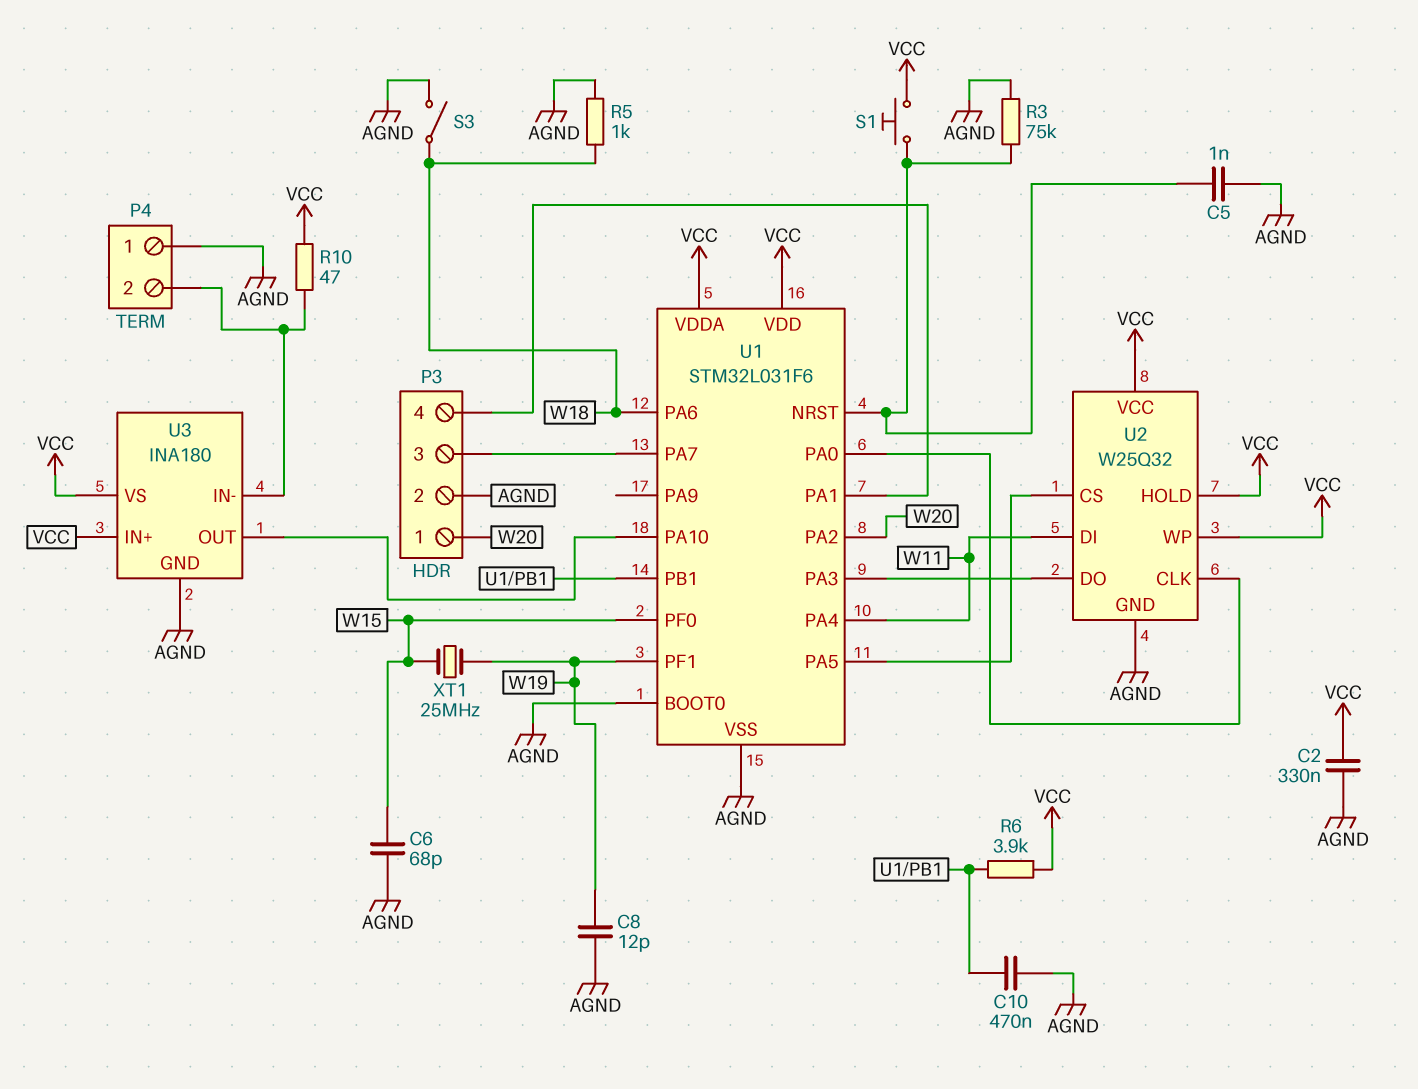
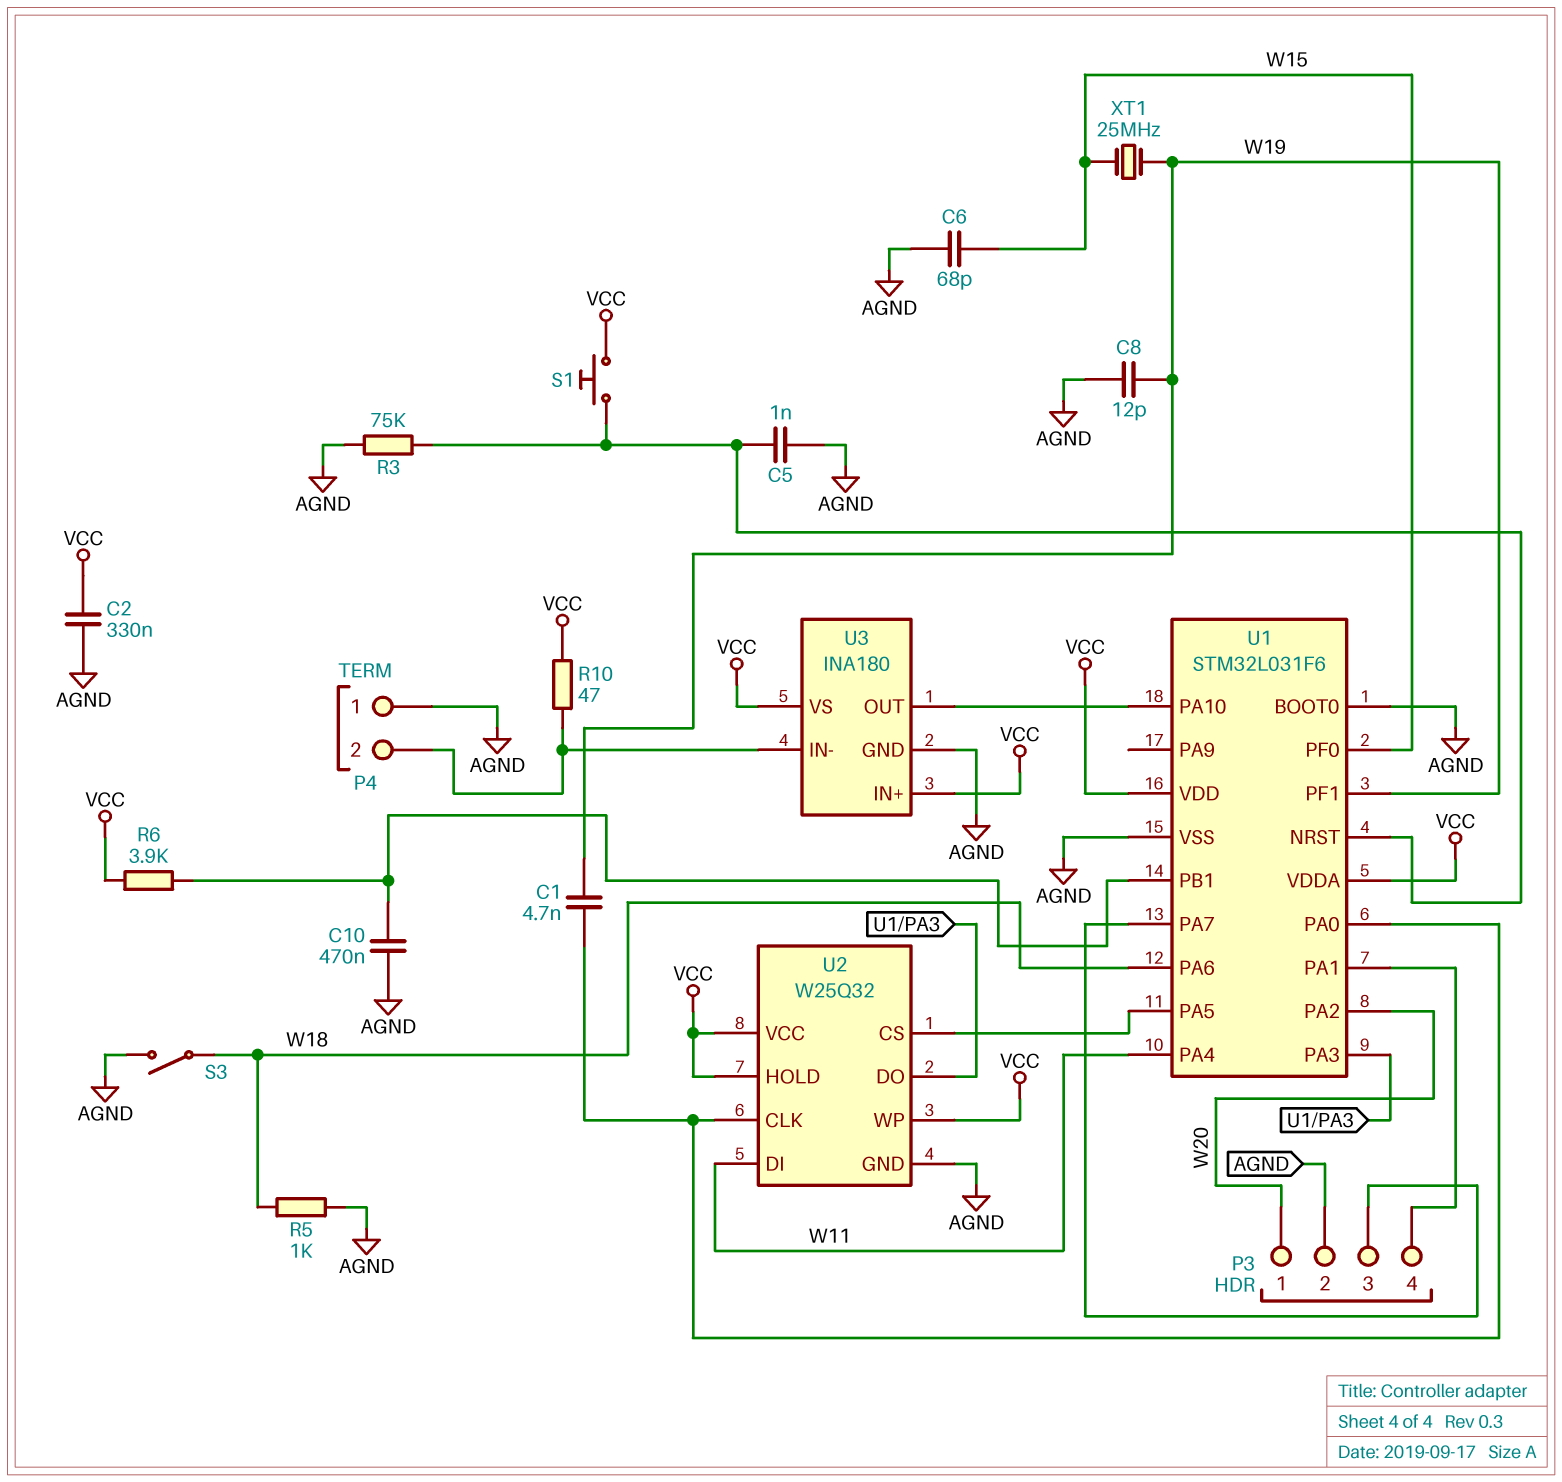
C1: none -> 4.7nF (U1/PA0, W19)

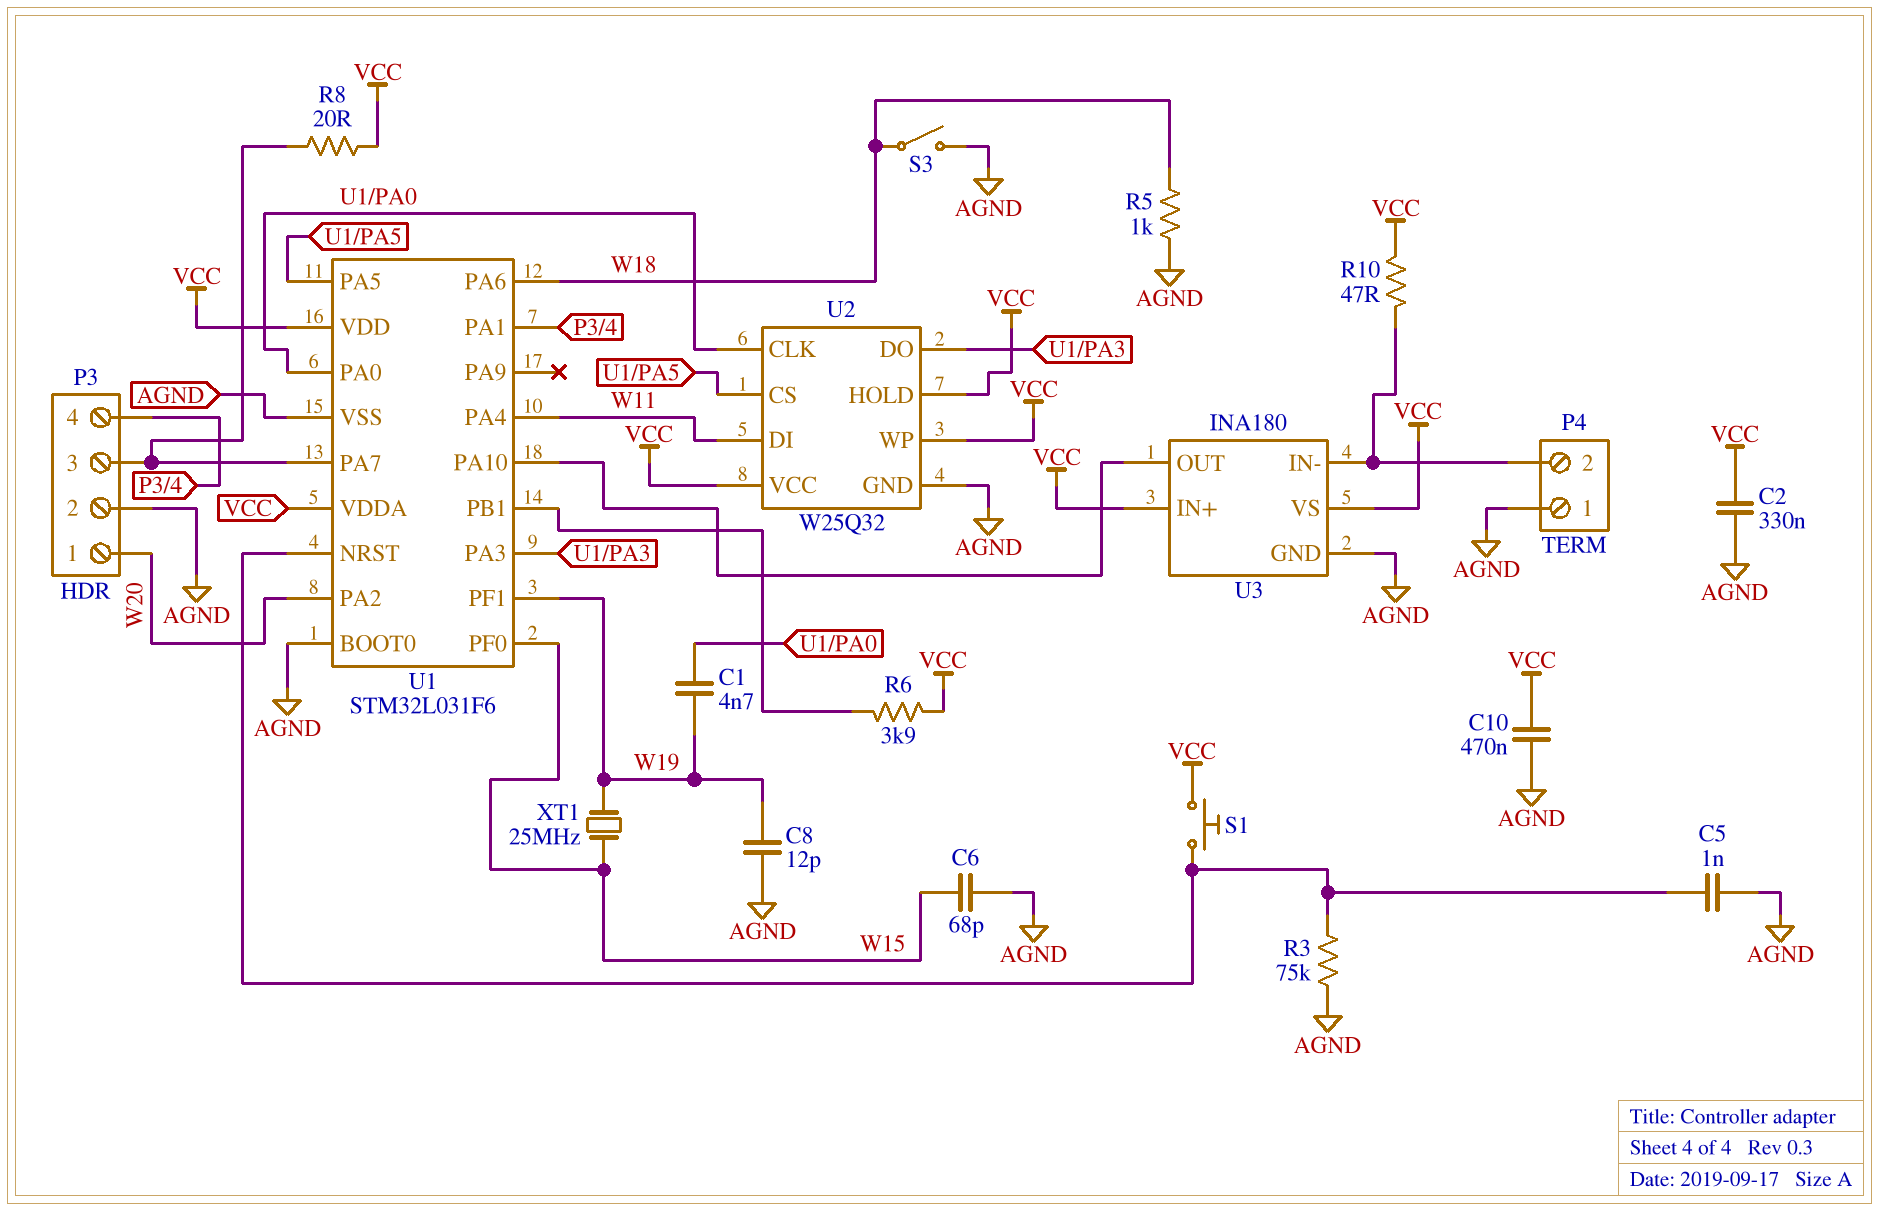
C10: 470nF (AGND, U1/PB1) -> 470nF (AGND, VCC)
R8: none -> 20 (P3/3, VCC)

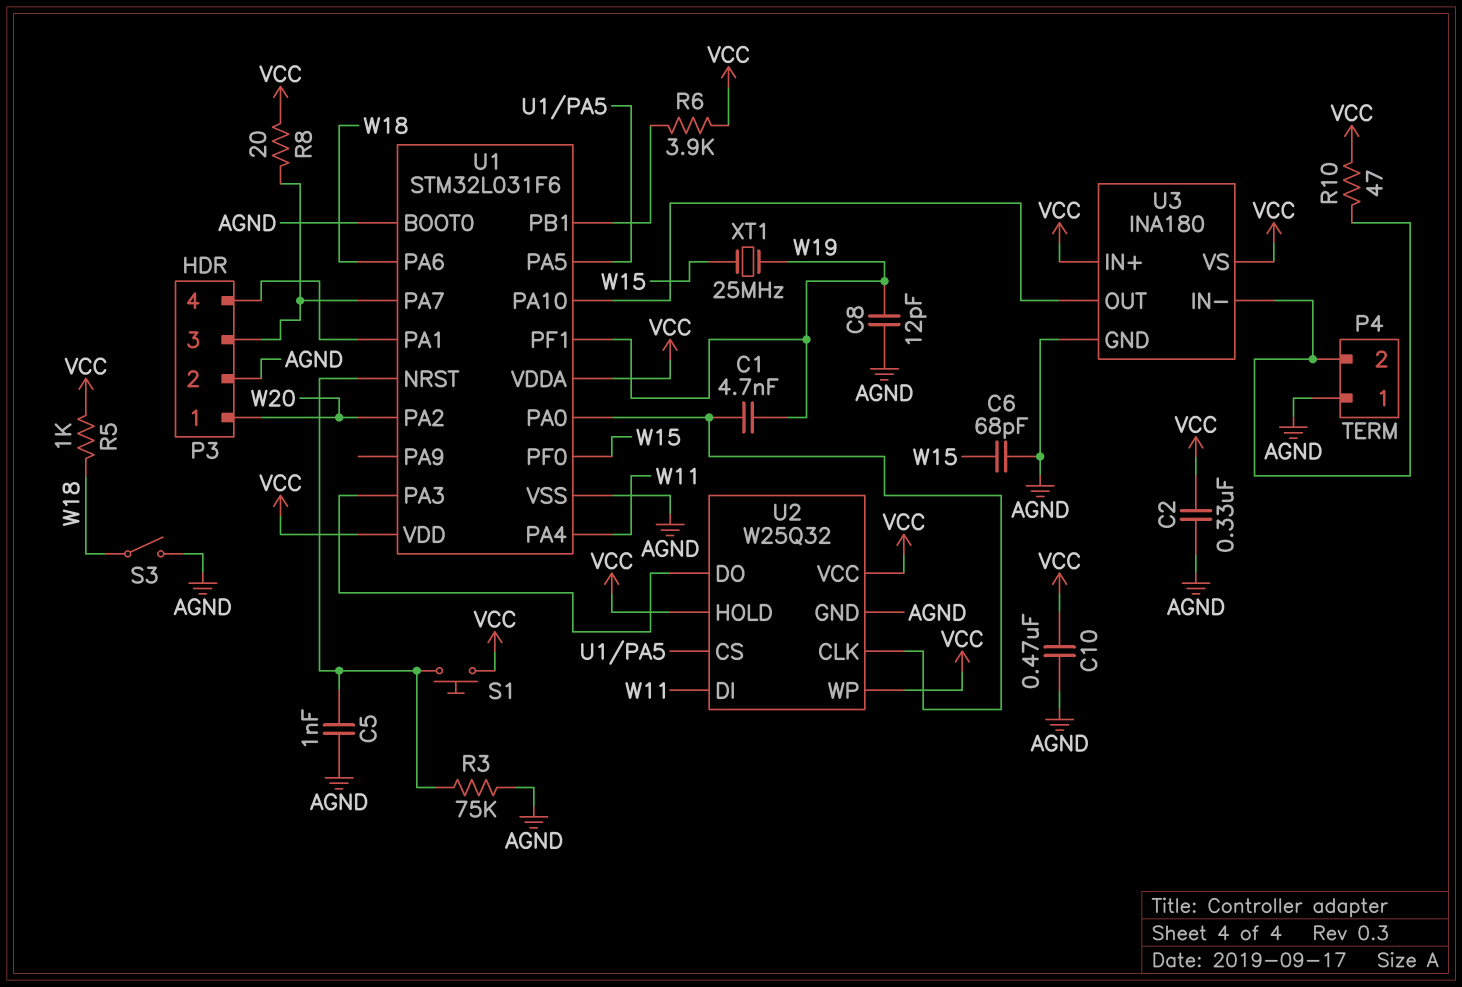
R5: 1k (AGND, W18) -> 1k (VCC, W18)

